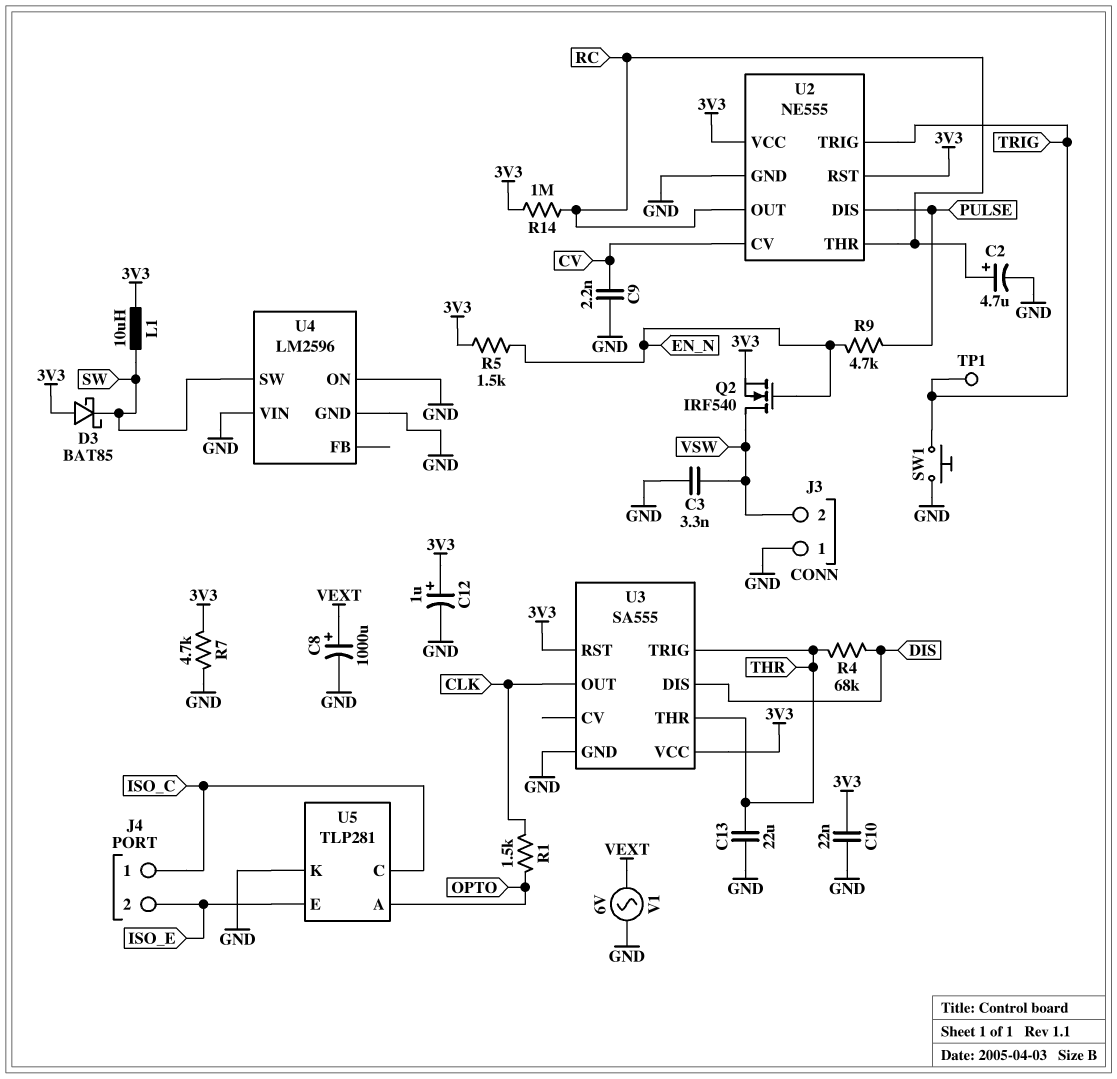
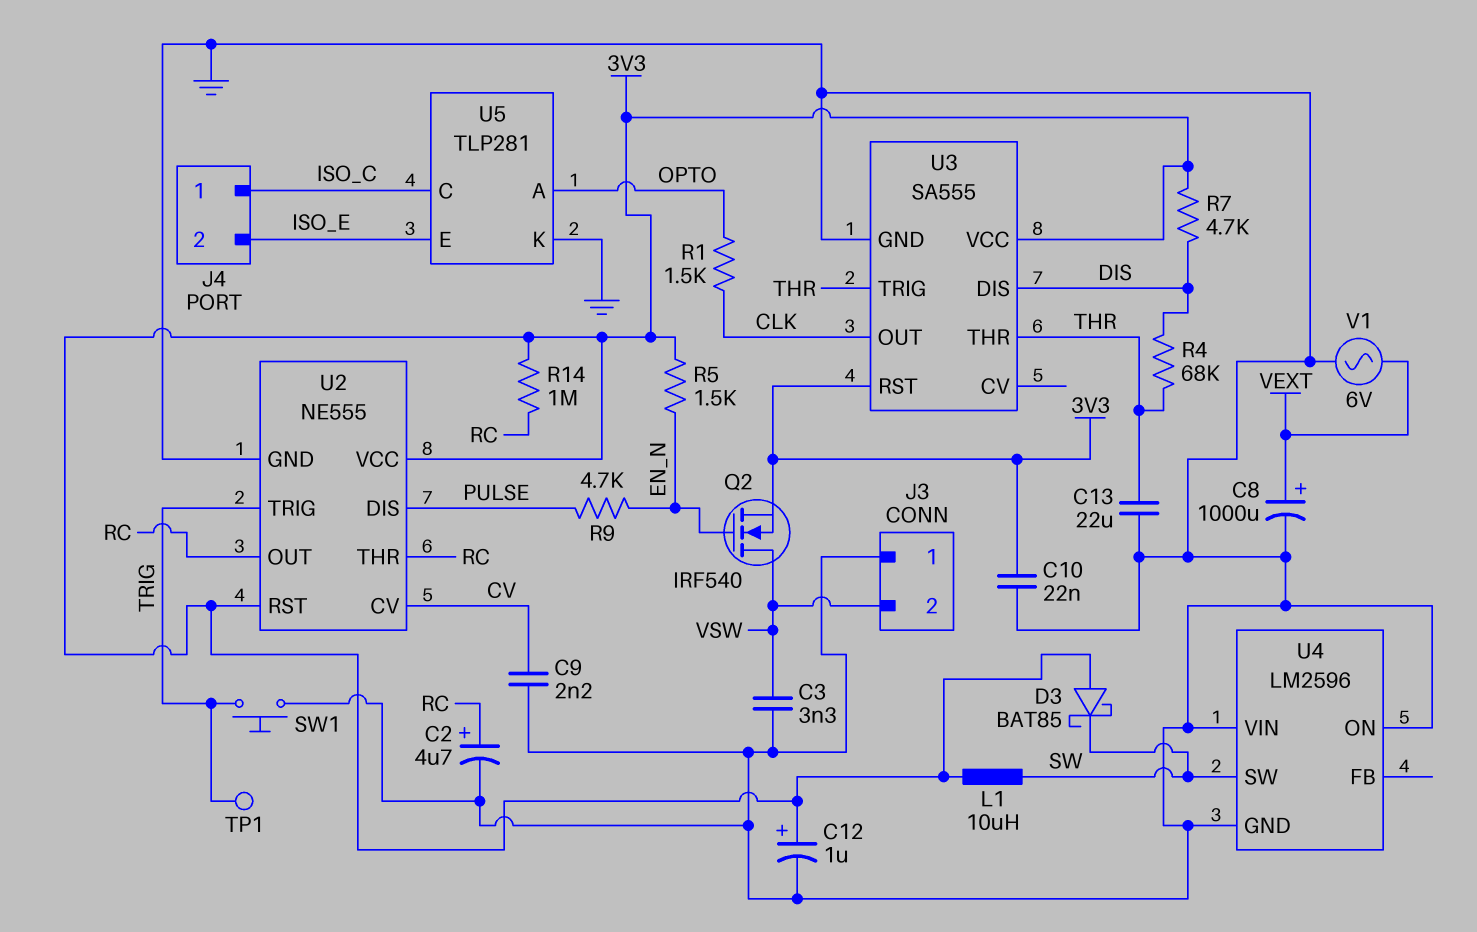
R7: 4.7k (3V3, GND) -> 4.7k (3V3, DIS)

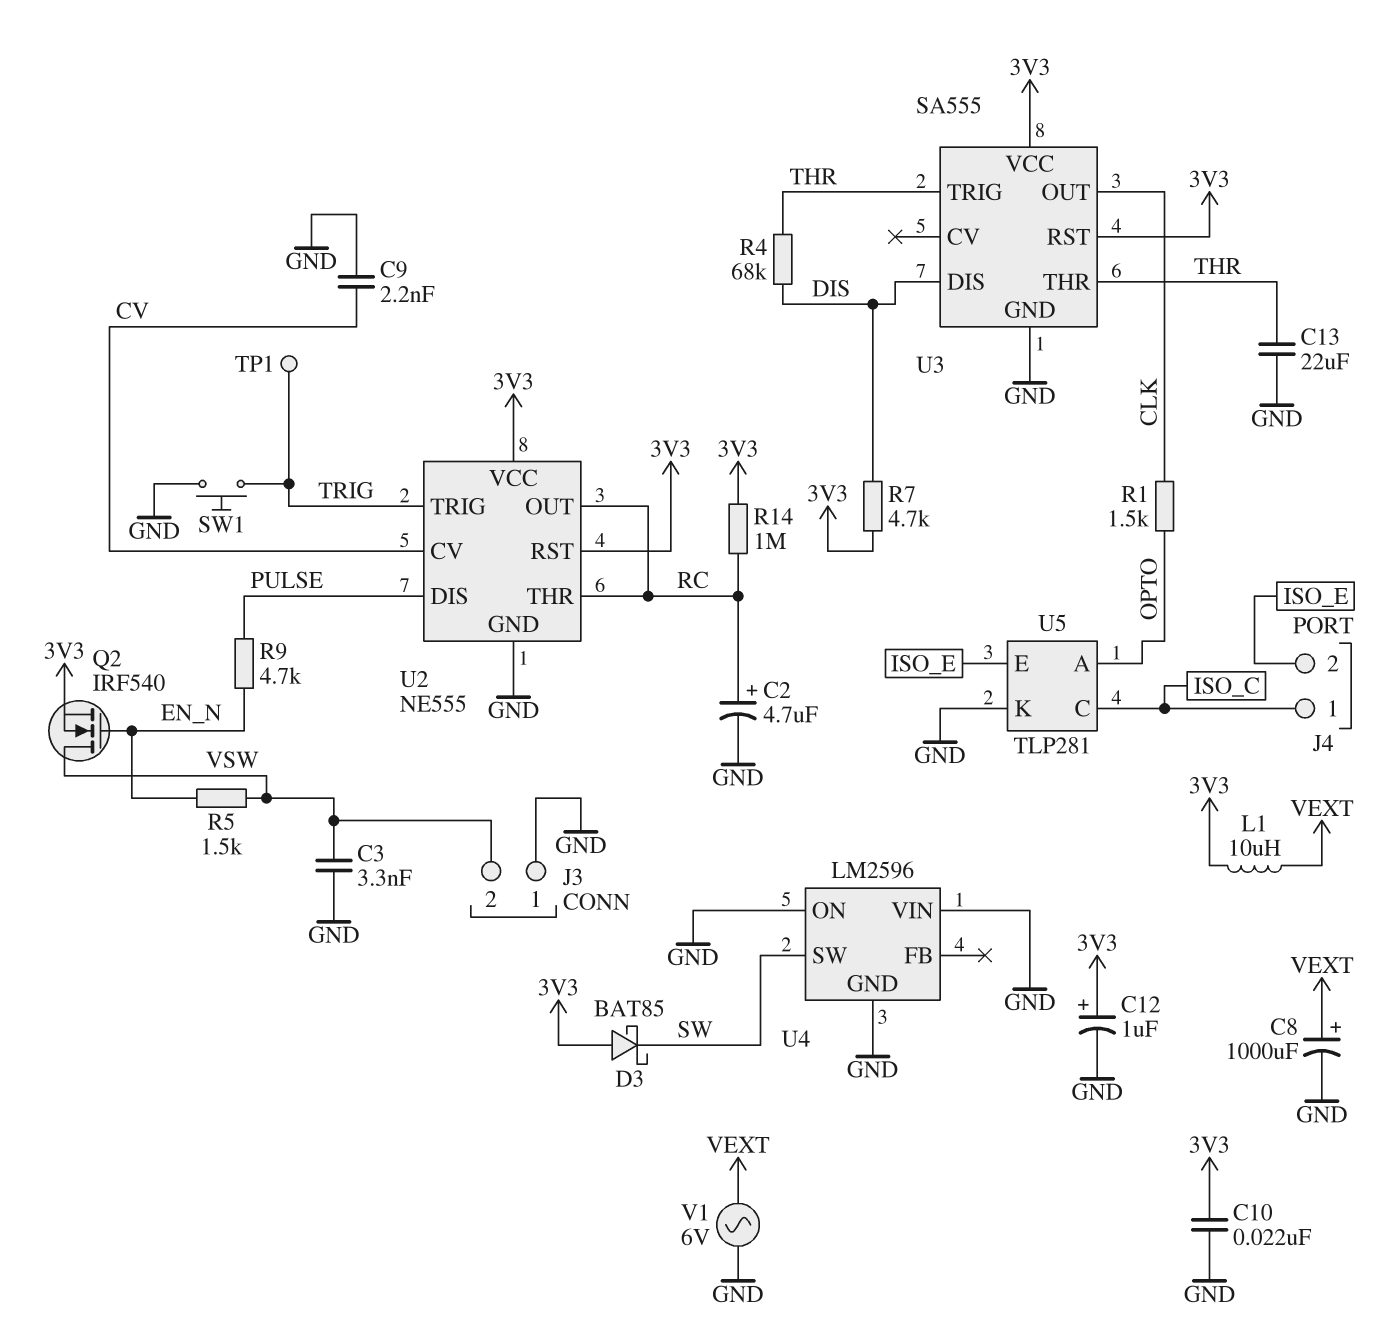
L1: 10uH (3V3, SW) -> 10uH (3V3, VEXT)
R5: 1.5k (3V3, EN_N) -> 1.5k (EN_N, VSW)

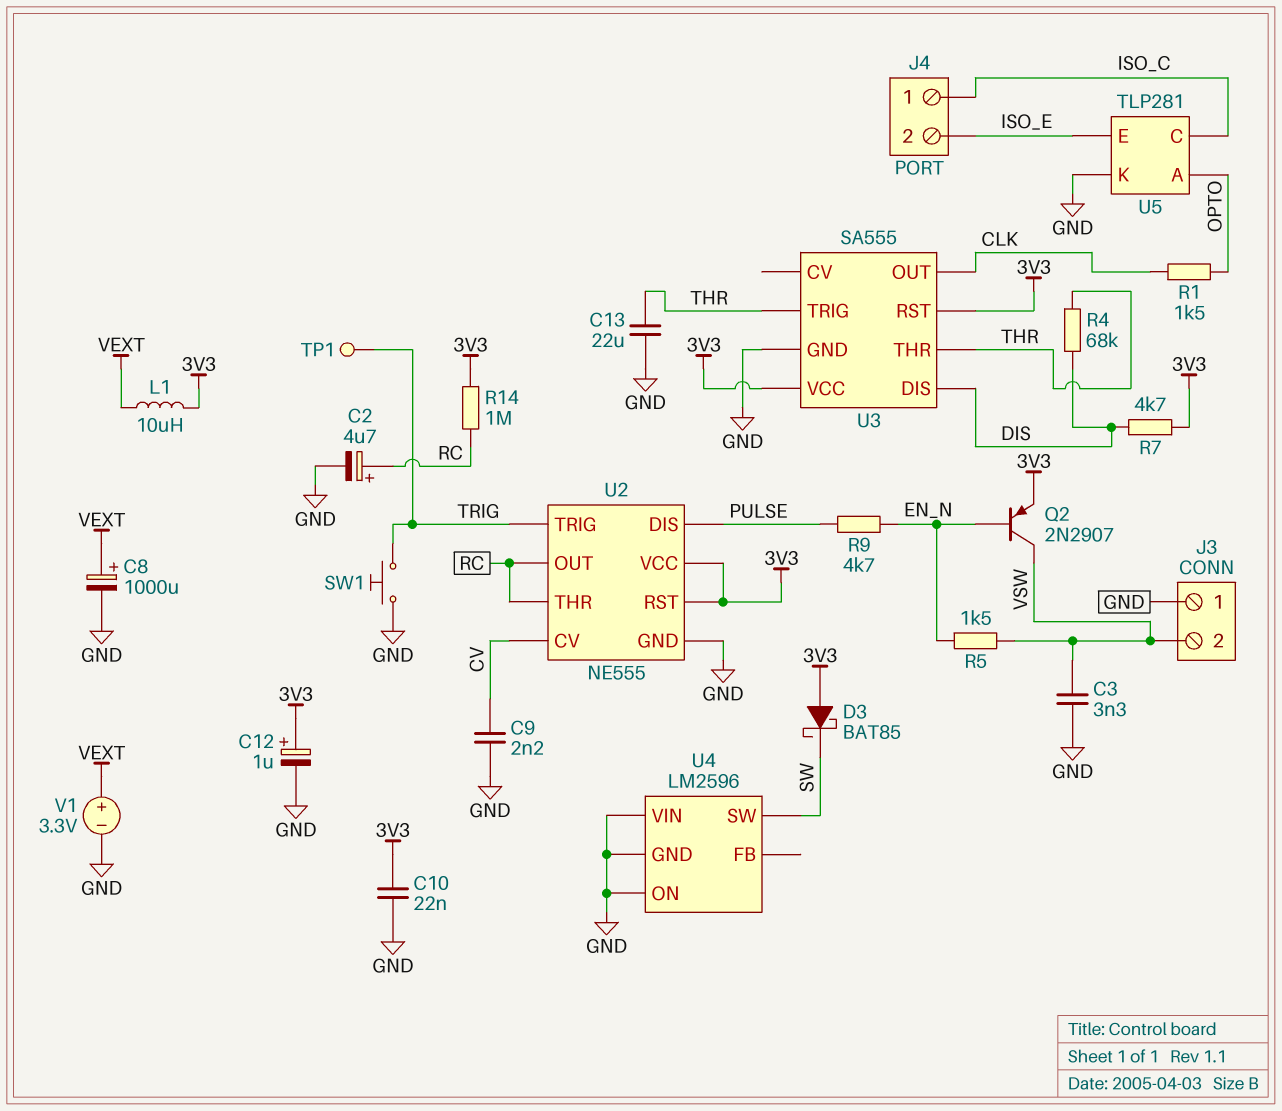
Q2: NMOS IRF540 (G EN_N, D VSW, S 3V3) -> PNP 2N2907 (B EN_N, C VSW, E 3V3)
V1: AC 6V (GND, VEXT) -> 3.3V (plus VEXT, minus GND)

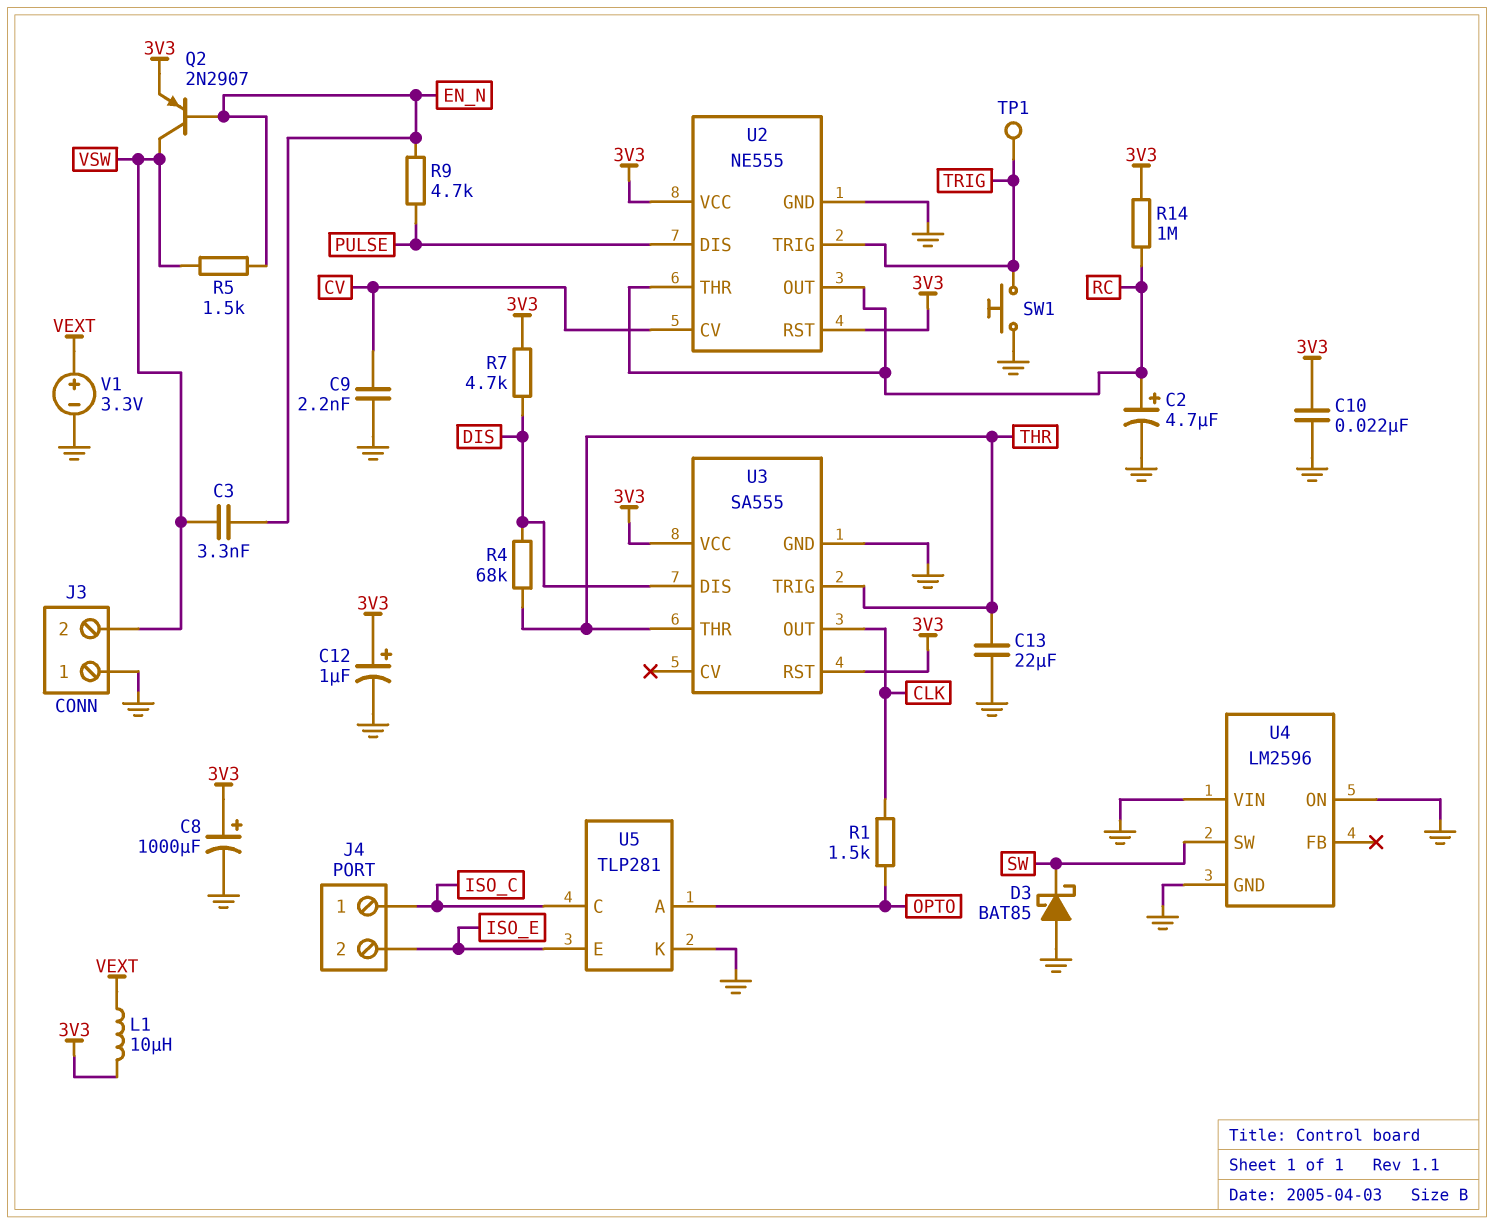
C3: 3.3nF (GND, VSW) -> 3.3nF (EN_N, VSW)
C8: 1000uF (plus VEXT, minus GND) -> 1000uF (plus 3V3, minus GND)
D3: schottky BAT85 (A 3V3, K SW) -> schottky BAT85 (A GND, K SW)

